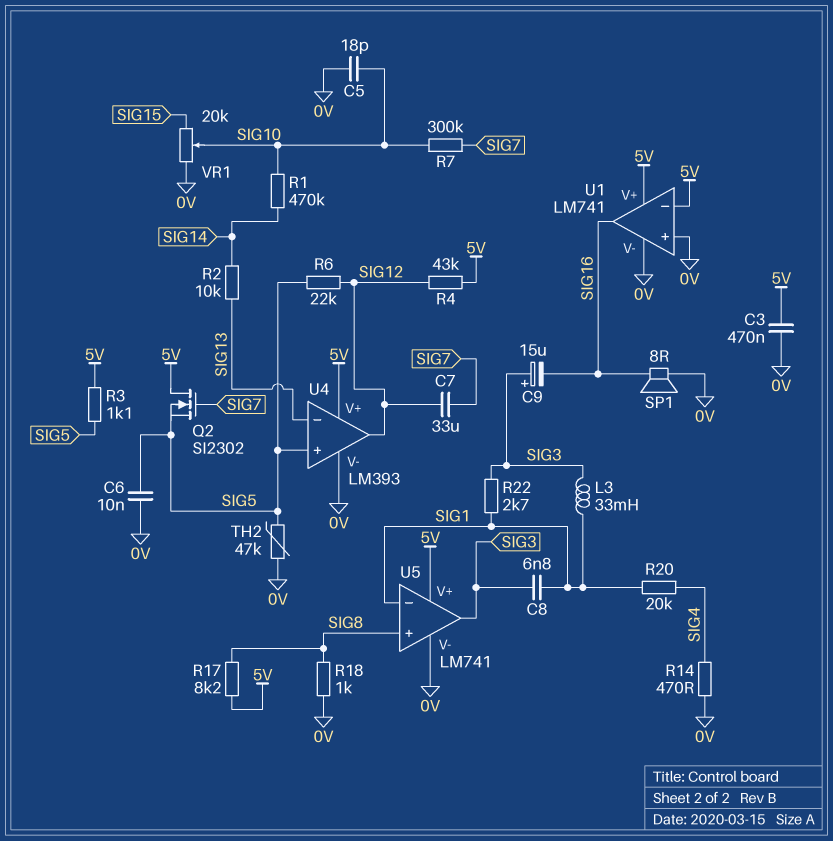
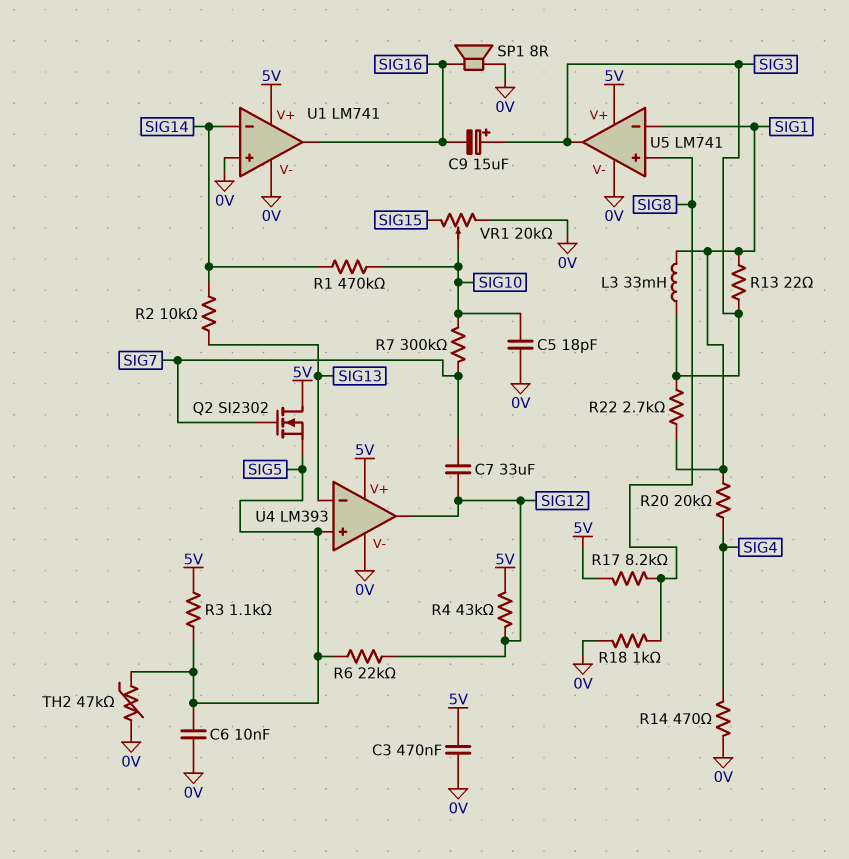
C8: 6.8nF (SIG1, SIG3) -> none
R13: none -> 22 (SIG1, SIG3)
U1 pin in-: 5V -> SIG14

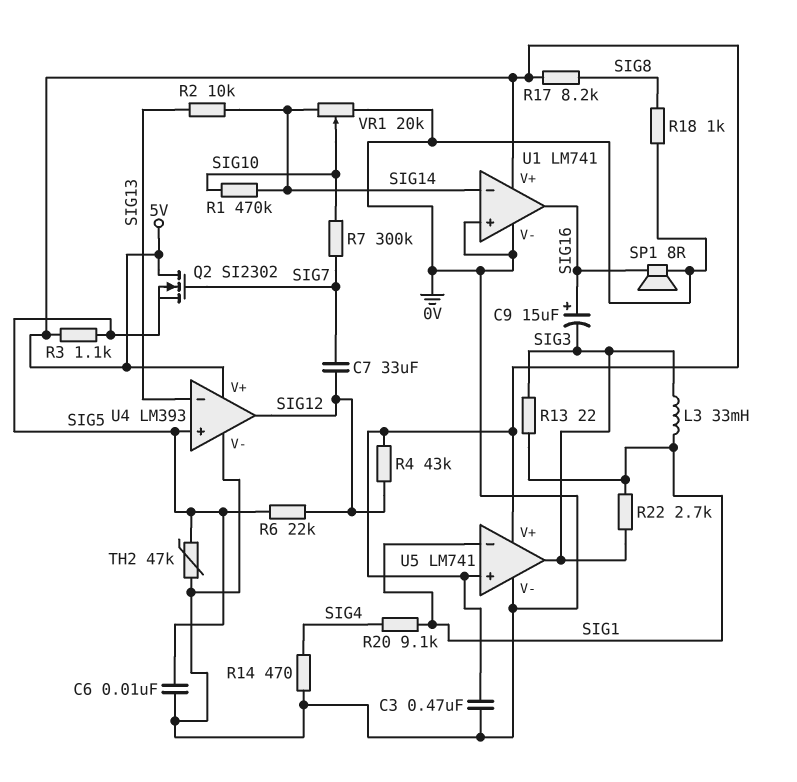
C5: 18pF (0V, SIG10) -> none
C9: 15uF (plus SIG3, minus SIG16) -> 15uF (plus SIG16, minus SIG3)
R20: 20k (SIG1, SIG4) -> 9.1k (SIG1, SIG4)
U5 pin in+: SIG8 -> 5V
VR1: 20k (0V, SIG15, wiper SIG10) -> 20k (0V, SIG14, wiper SIG10)

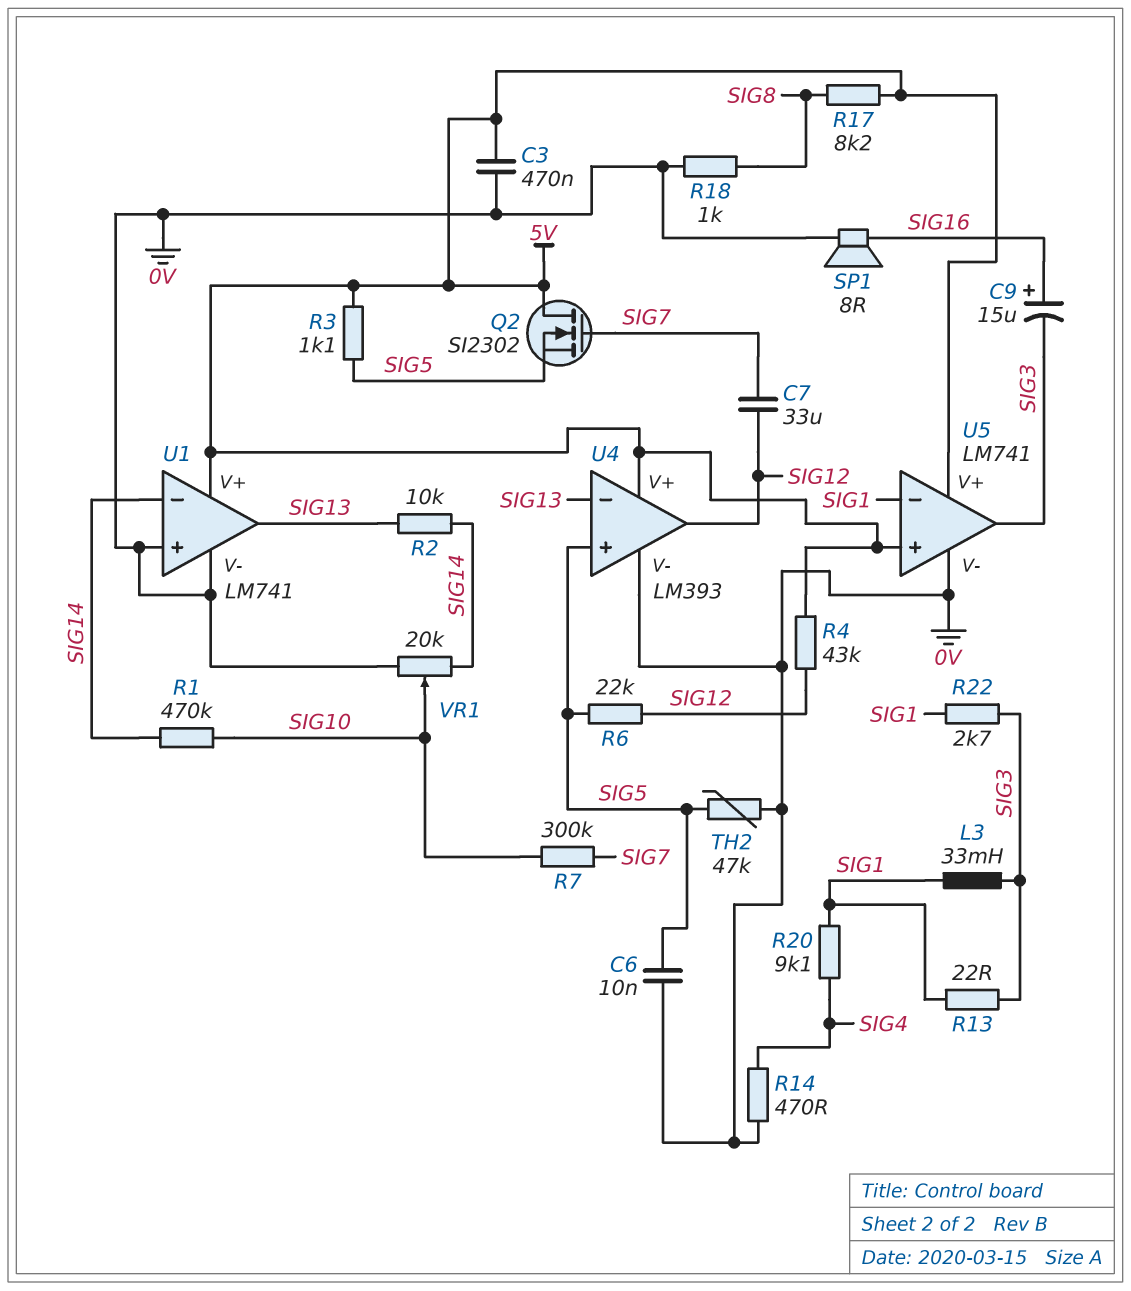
U1 pin out: SIG16 -> SIG13

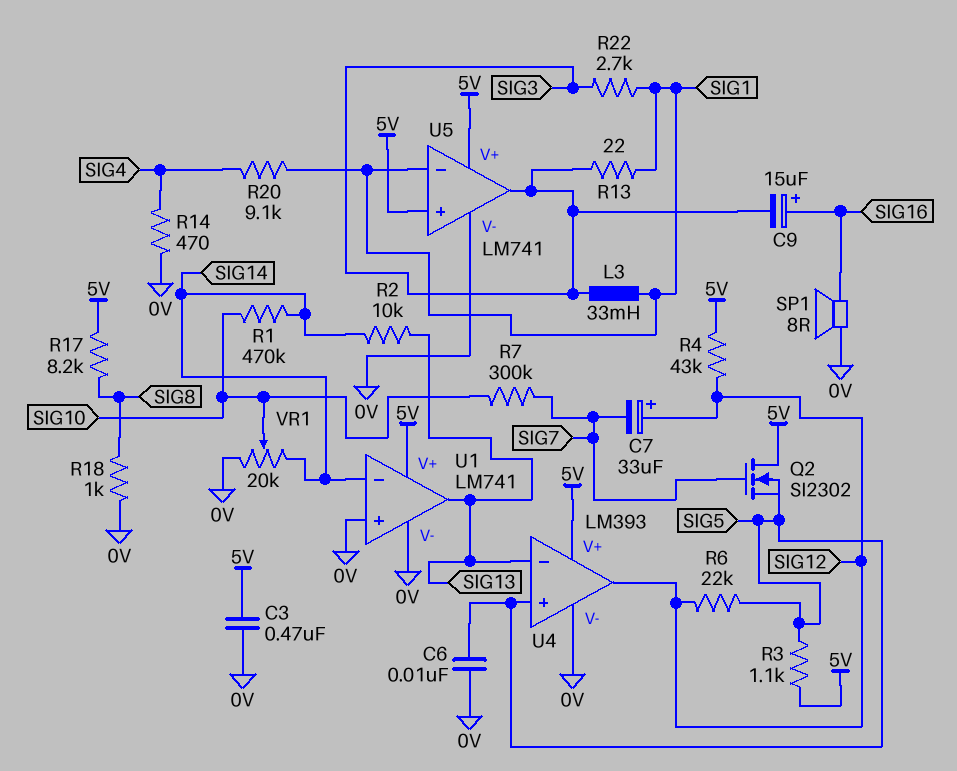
C7: 33uF (SIG7, SIG12) -> 33uF (plus SIG12, minus SIG7)
TH2: 47k (0V, SIG5) -> none

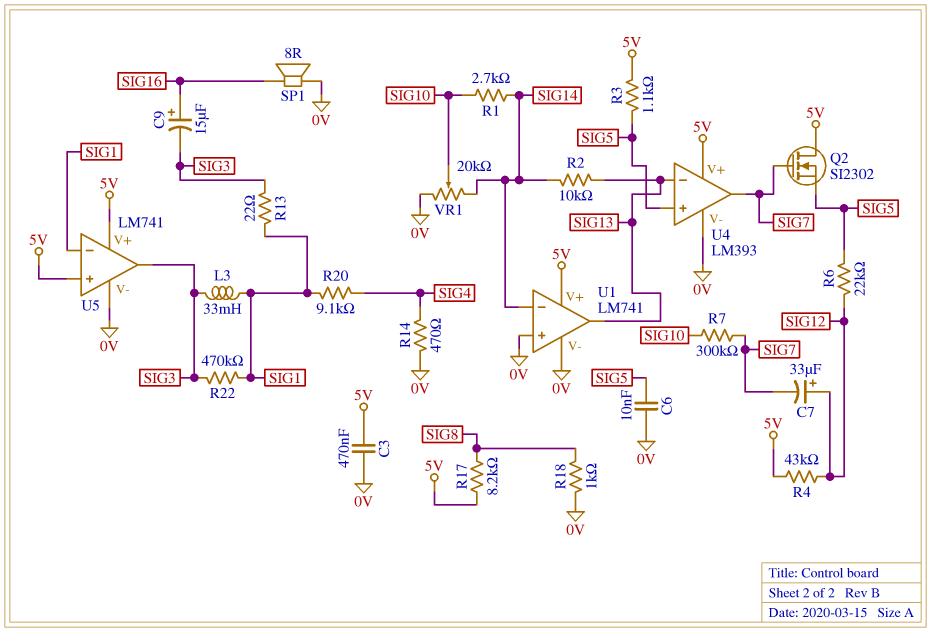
R1: 470k (SIG10, SIG14) -> 2.7k (SIG10, SIG14)
R22: 2.7k (SIG1, SIG3) -> 470k (SIG1, SIG3)
U4 pin out: SIG12 -> SIG7

